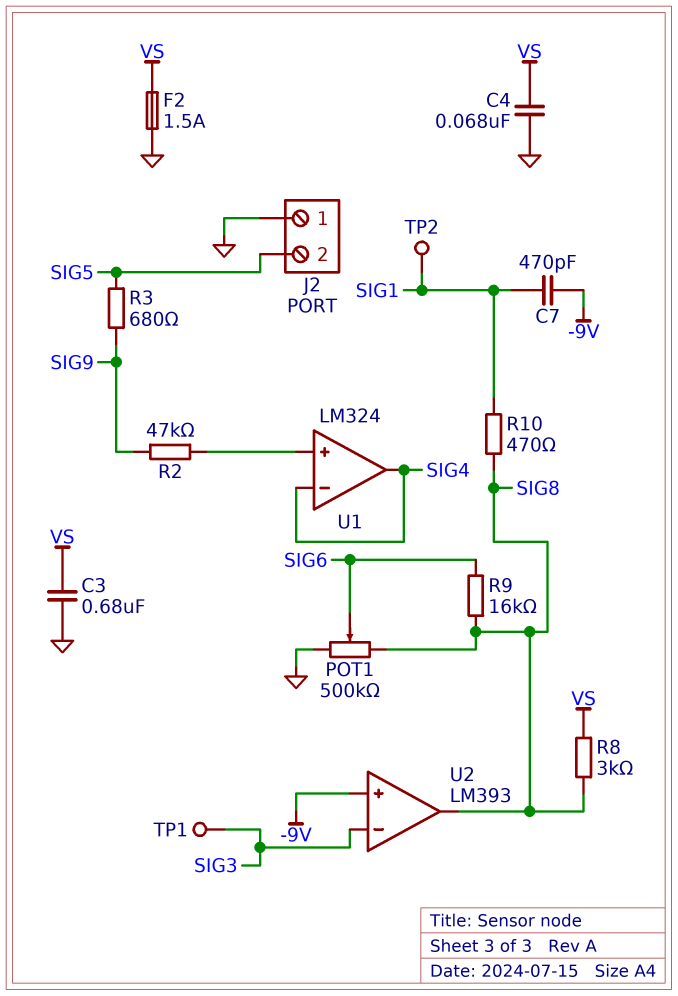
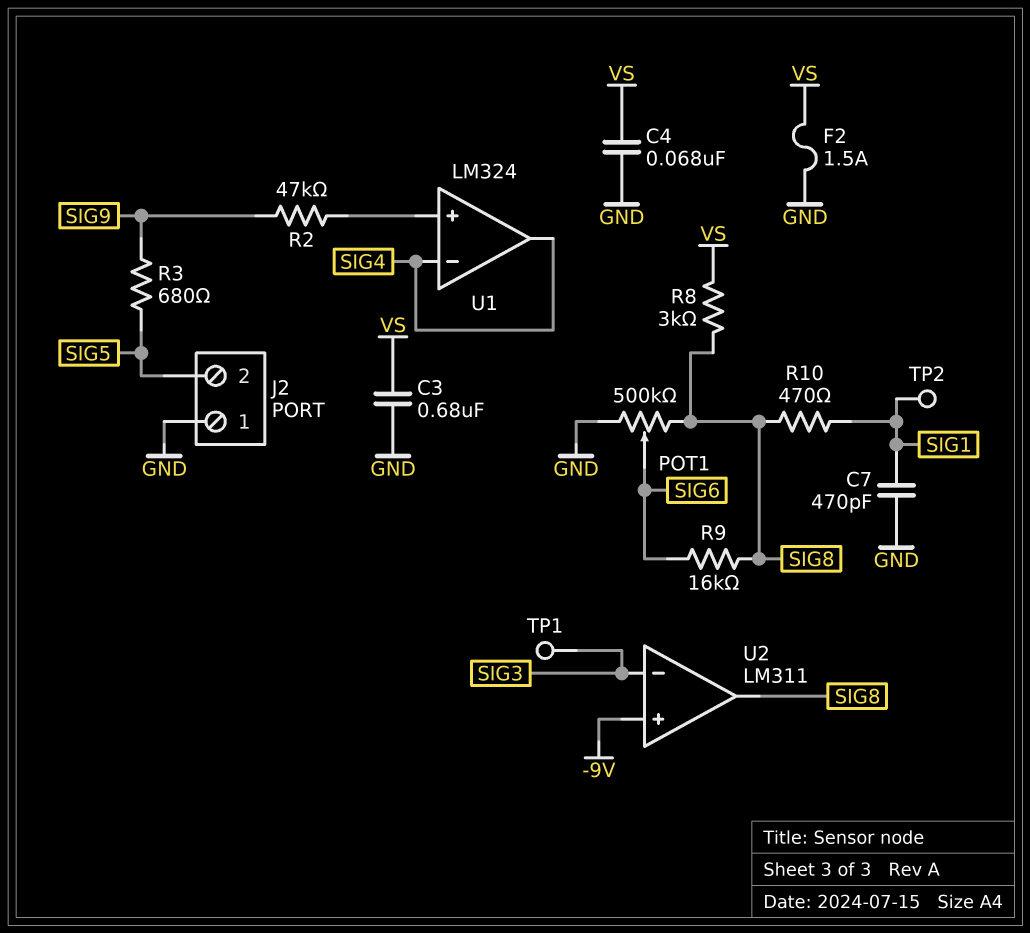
C7: 470pF (-9V, SIG1) -> 470pF (GND, SIG1)
U2: LM393 -> LM311

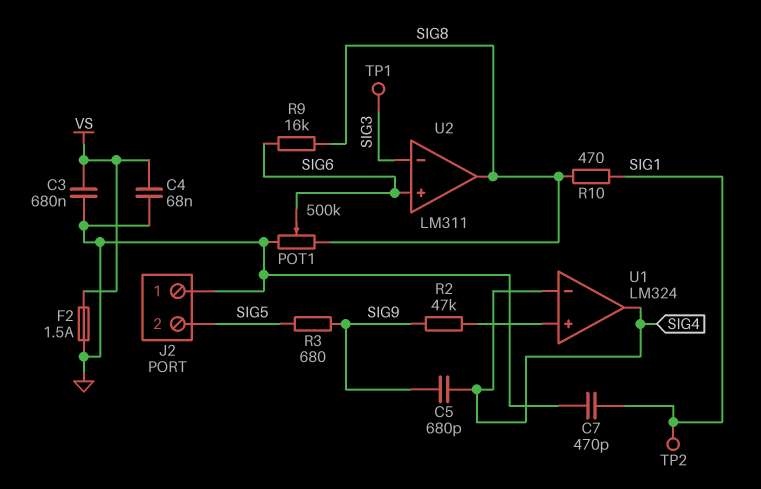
C5: none -> 680pF (SIG4, SIG9)
R8: 3k (SIG8, VS) -> none
U2 pin in+: -9V -> SIG6

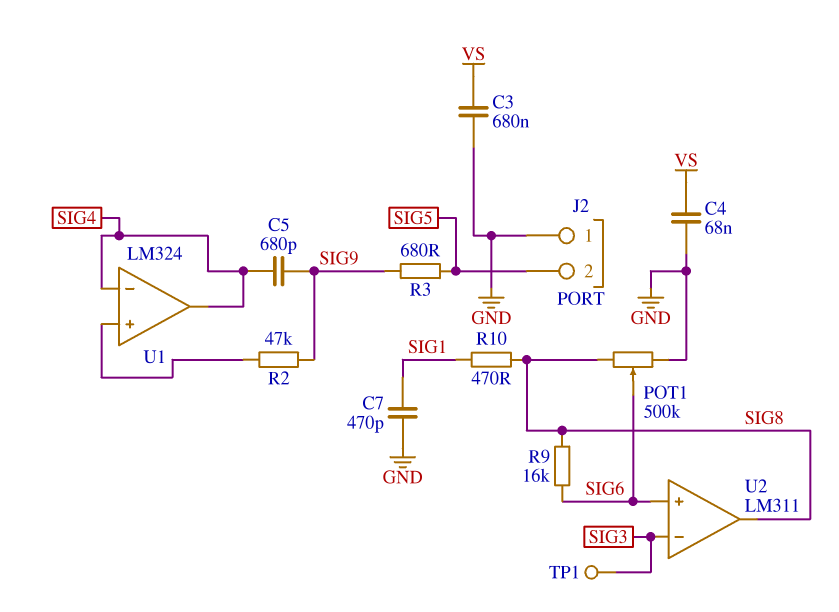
F2: 1.5A (GND, VS) -> none
TP2: test point (SIG1) -> none

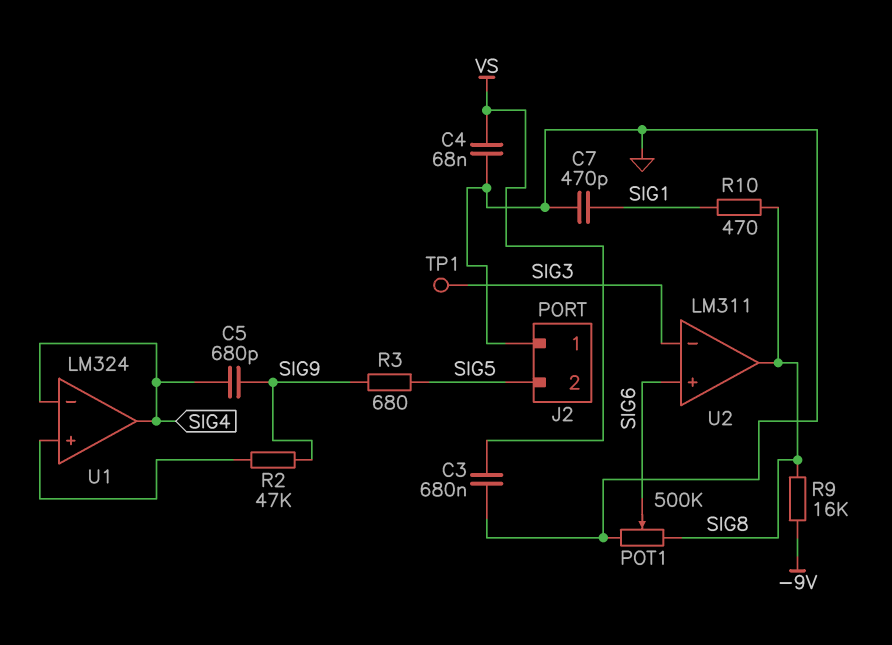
R9: 16k (SIG6, SIG8) -> 16k (-9V, SIG8)

